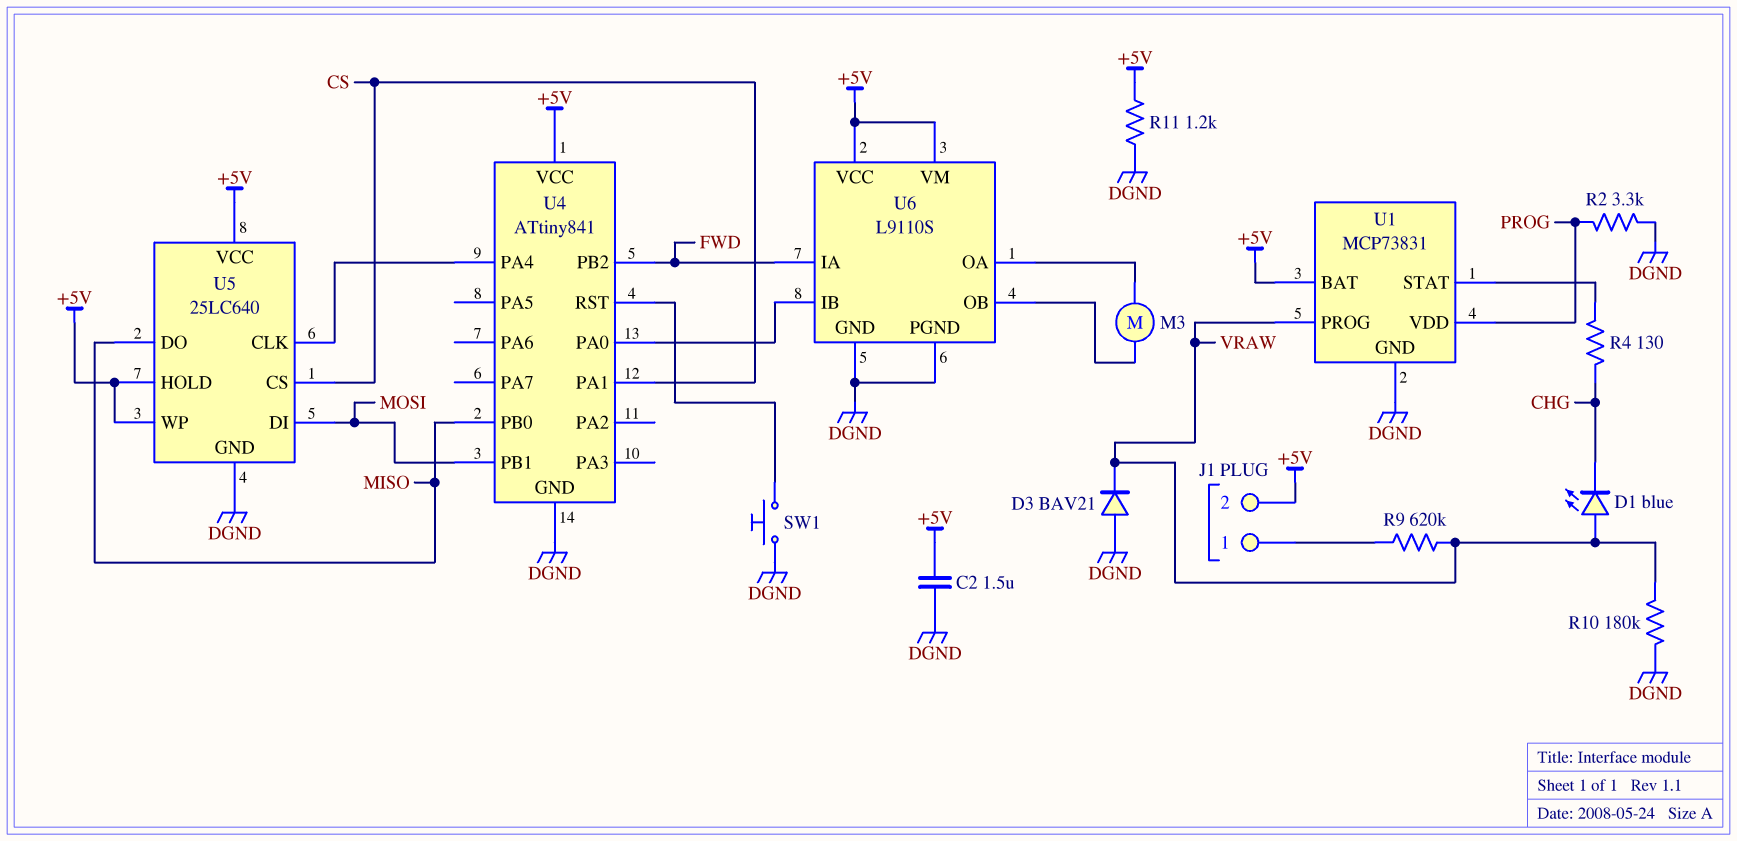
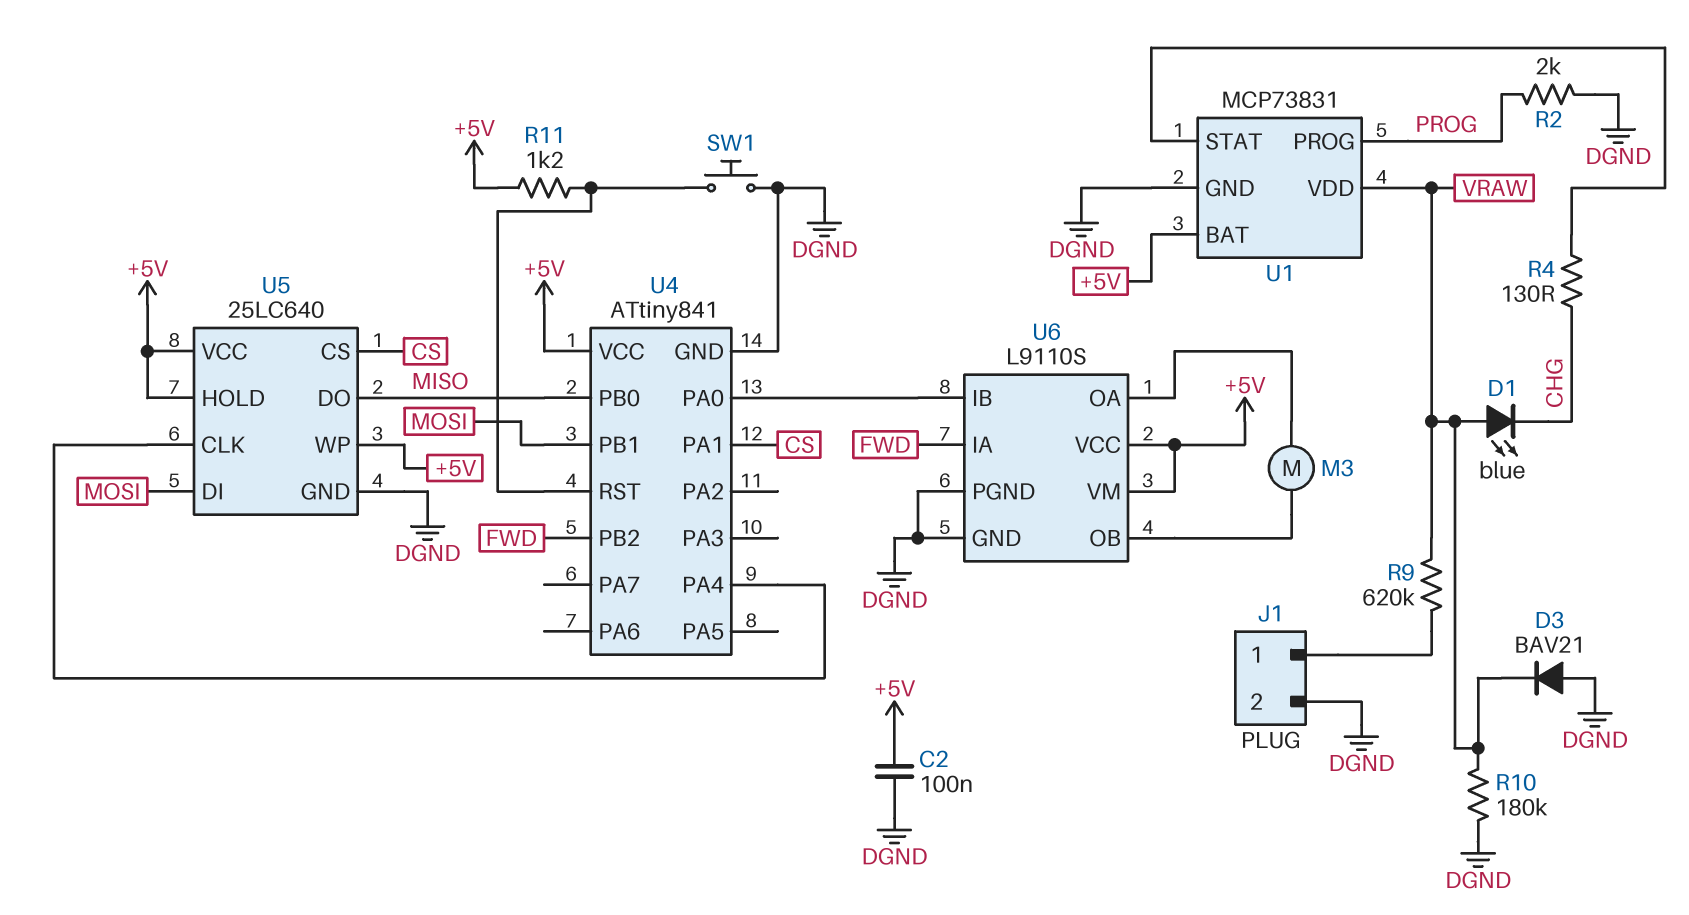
C2: 1.5uF (+5V, DGND) -> 100nF (+5V, DGND)
J1 pin 2: +5V -> DGND
R2: 3.3k (DGND, PROG) -> 2k (DGND, PROG)
R11: 1.2k (+5V, DGND) -> 1.2k (+5V, U4/RST)
U1 pin PROG: VRAW -> PROG
U1 pin VDD: PROG -> VRAW

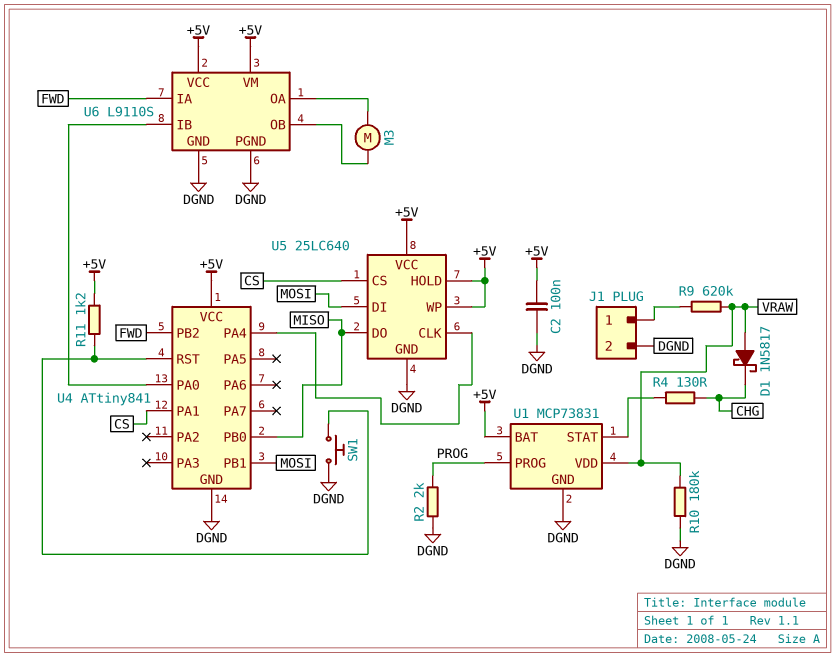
D1: LED blue (A VRAW, K CHG) -> schottky 1N5817 (A VRAW, K CHG)
D3: diode BAV21 (A DGND, K VRAW) -> none

